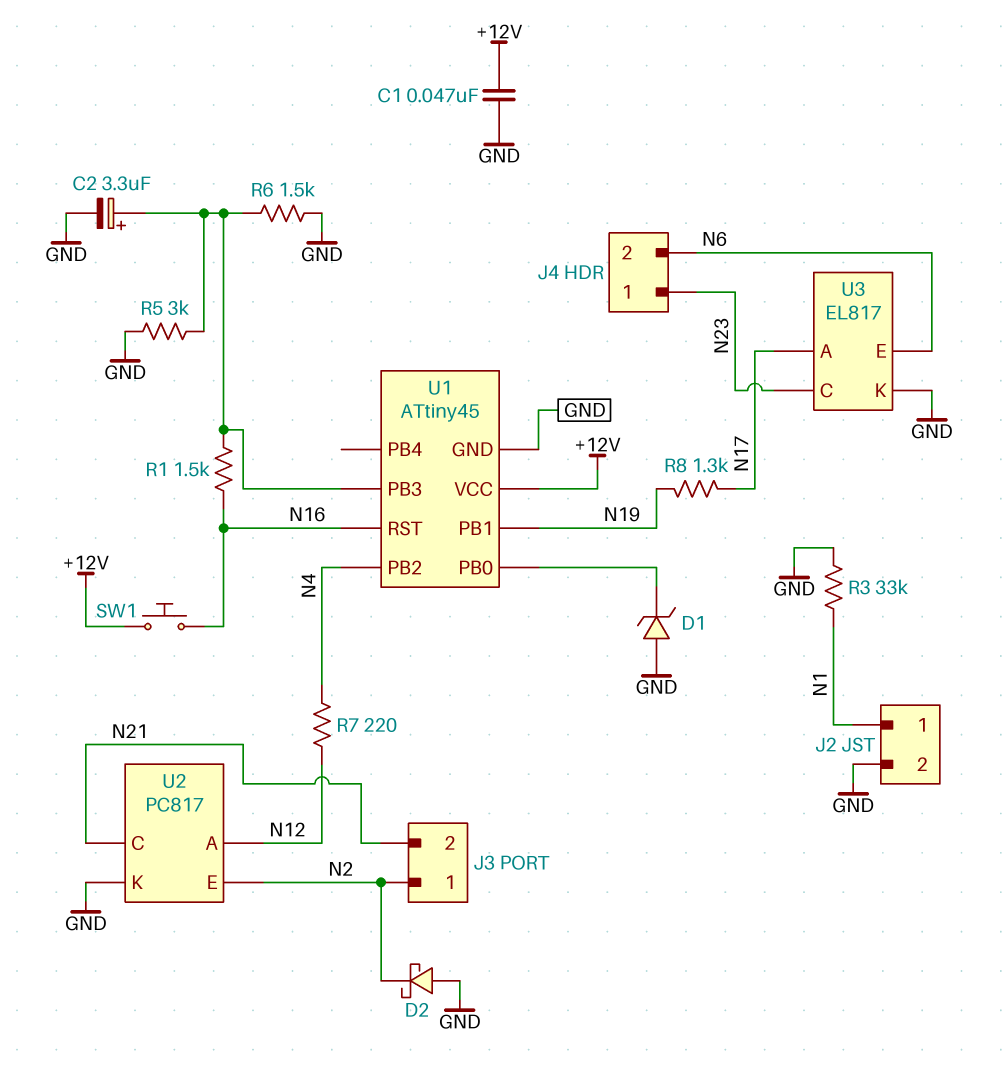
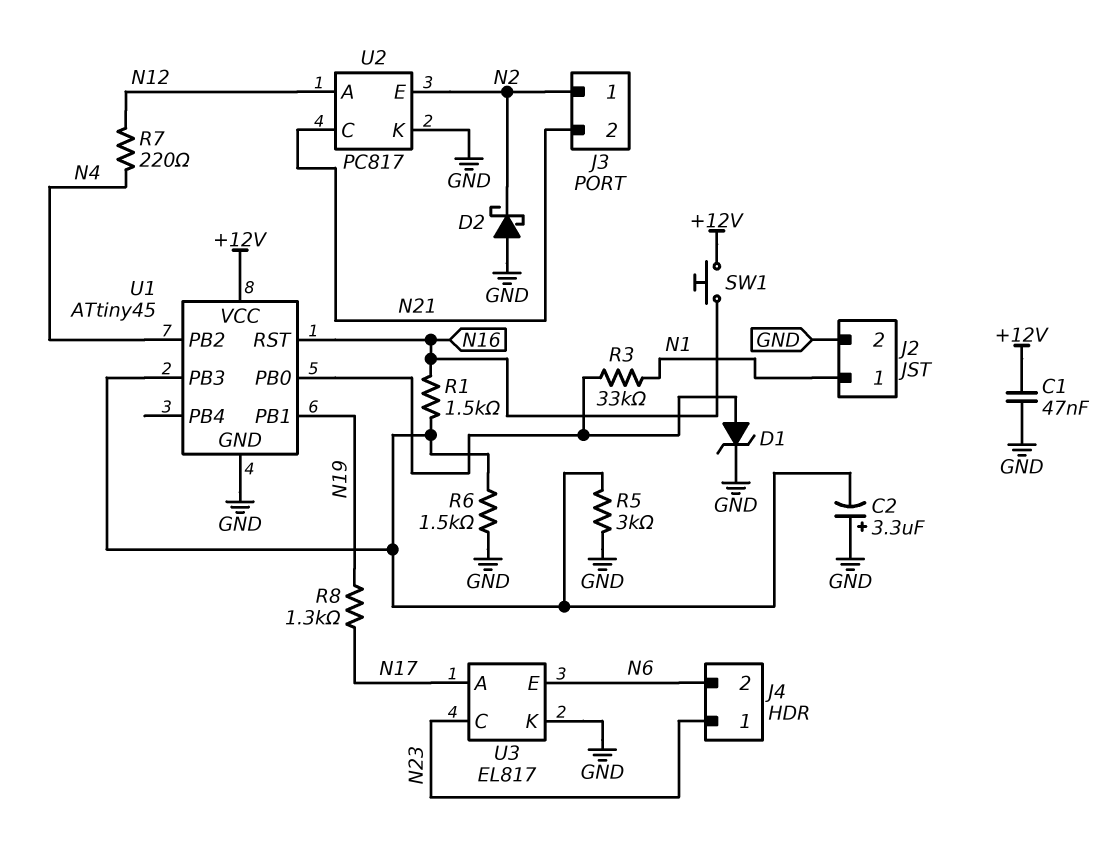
C2: 3.3uF (plus U1/PB3, minus GND) -> 3.3uF (plus GND, minus U1/PB3)
D1: zener (A GND, K U1/PB0) -> zener (A U1/PB0, K GND)
R3: 33k (GND, N1) -> 33k (N1, U1/PB0)

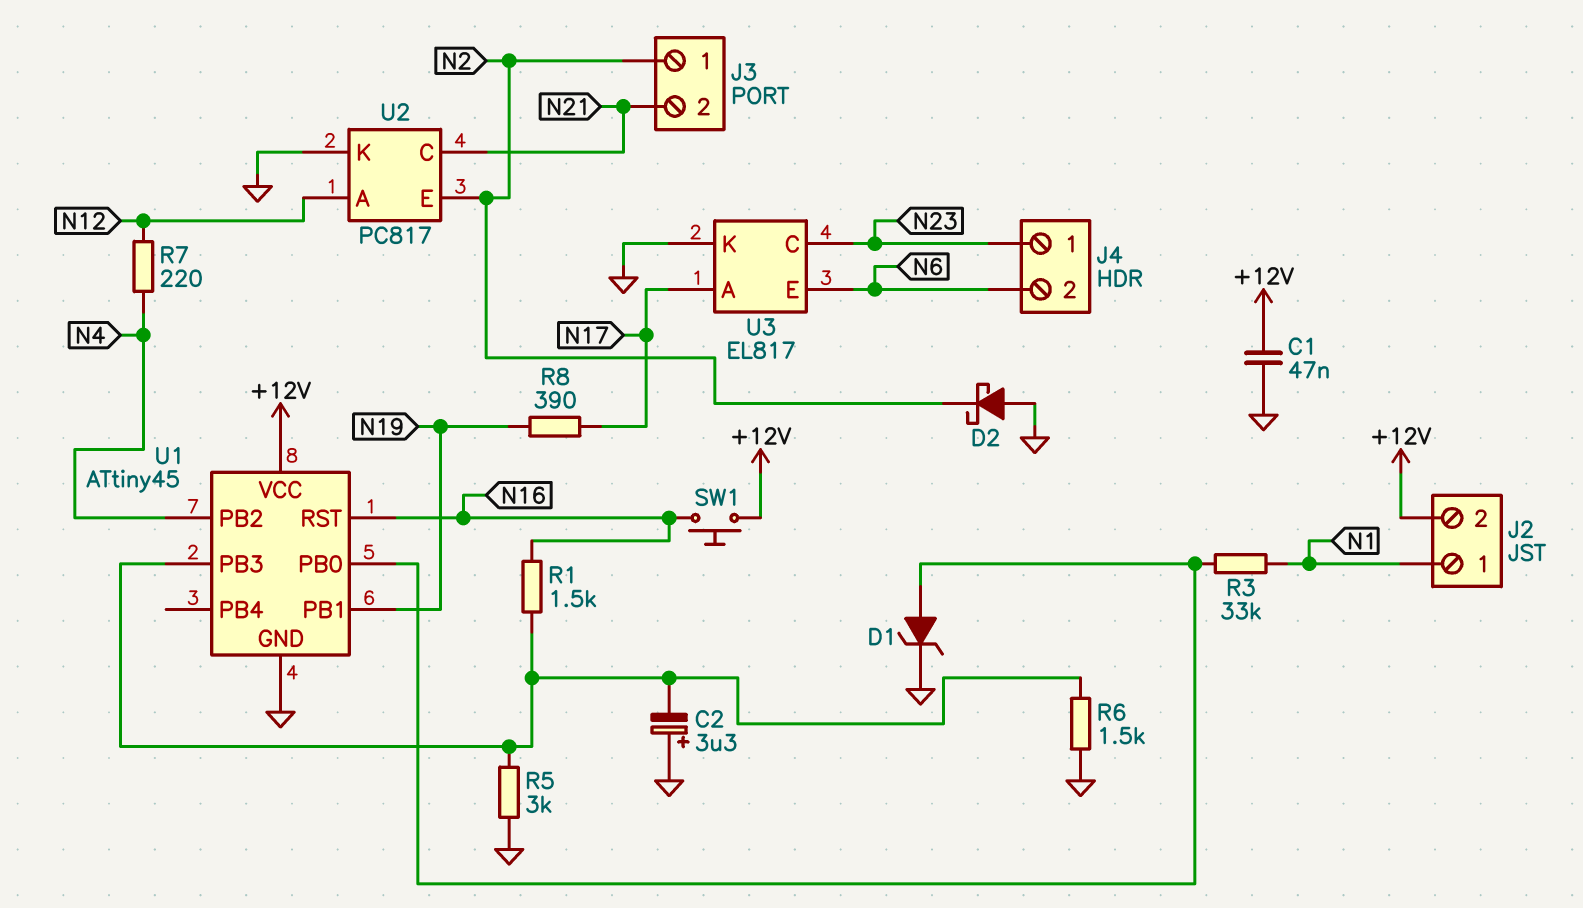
J2 pin 2: GND -> +12V
R8: 1.3k (N17, N19) -> 390 (N17, N19)

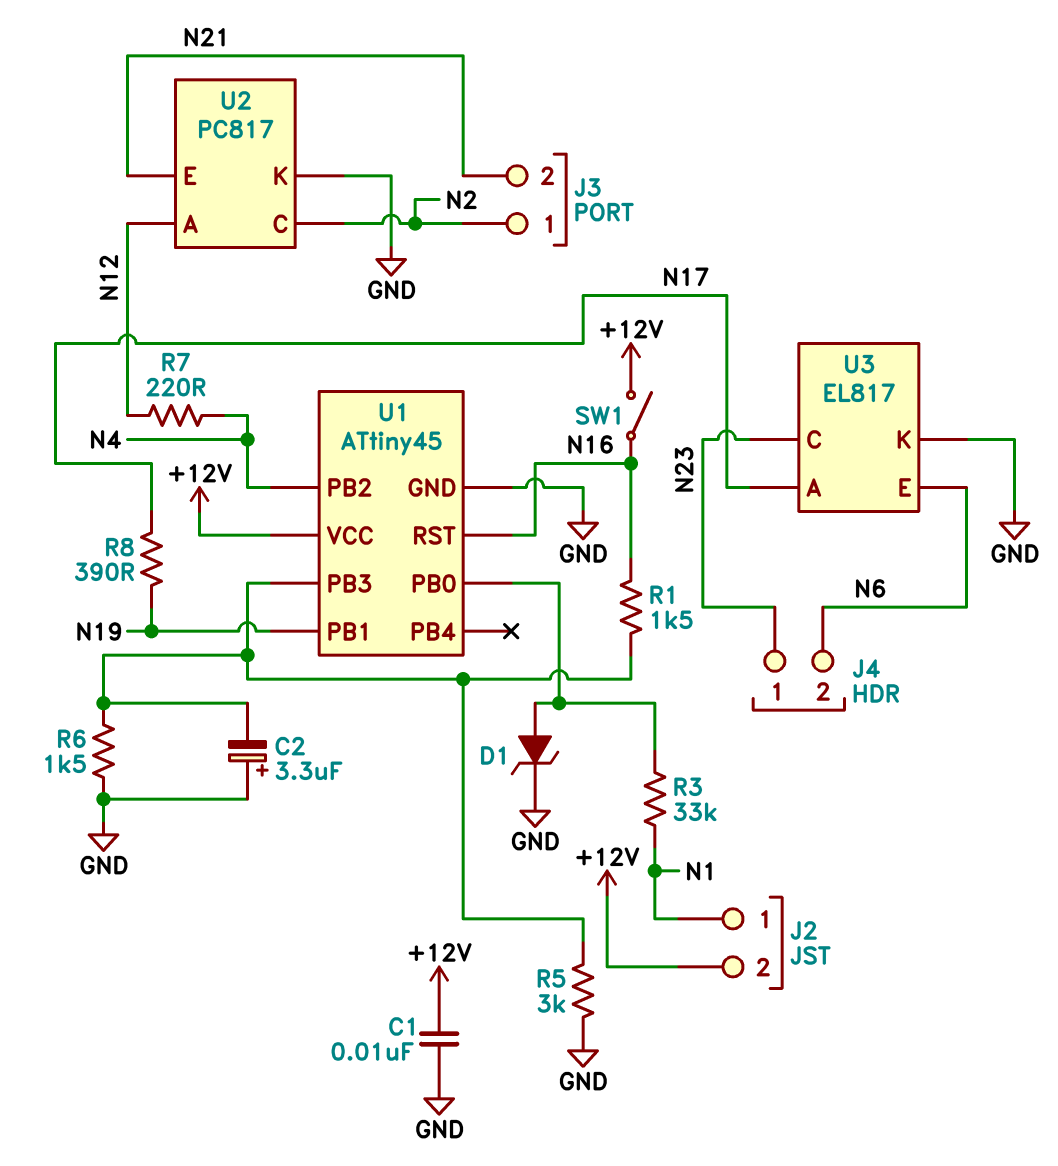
C1: 47nF (+12V, GND) -> 10nF (+12V, GND)
D2: schottky (A GND, K N2) -> none
SW1: button (+12V, N16) -> switch (+12V, N16)
U2 pin C: N21 -> N2
U2 pin E: N2 -> N21

